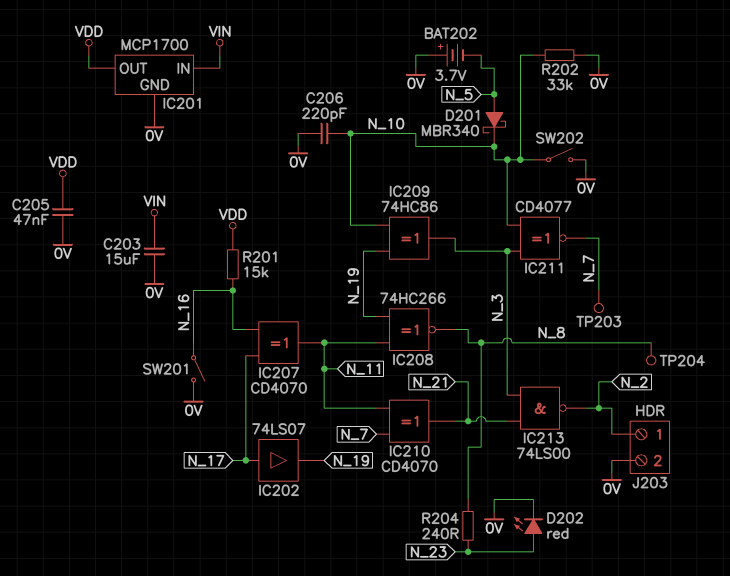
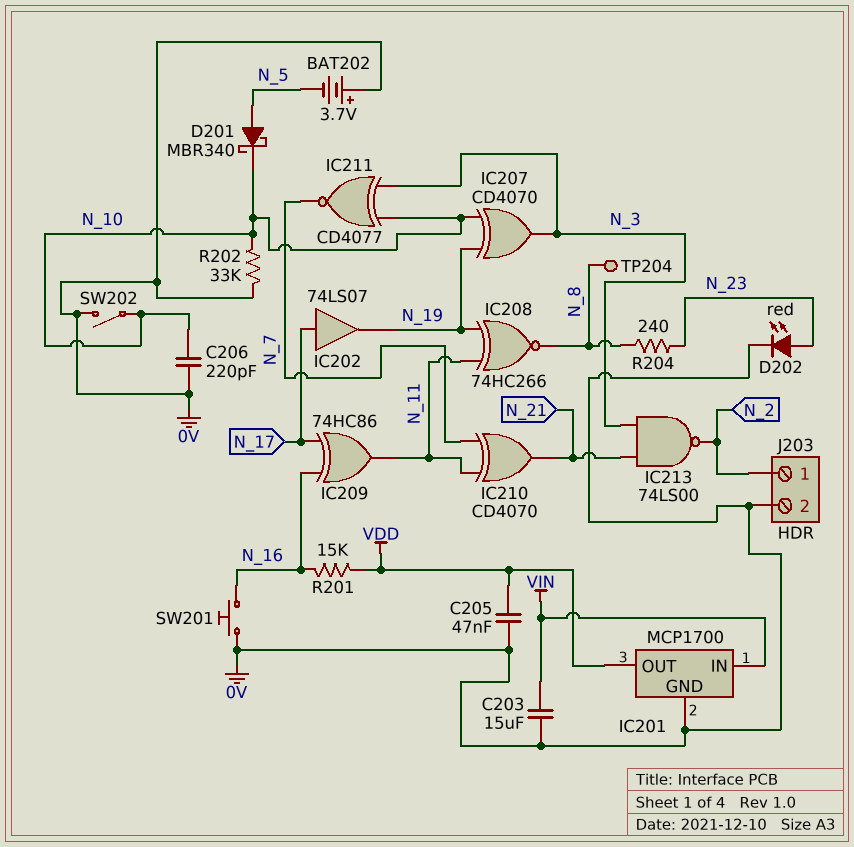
IC207: XOR CD4070 (in N_16, in N_17, out N_11) -> XOR CD4070 (in N_10, in N_19, out N_3)
IC209: XOR 74HC86 (in N_10, in N_19, out N_3) -> XOR 74HC86 (in N_16, in N_17, out N_11)
SW201: switch (0V, N_16) -> button (0V, N_16)
TP203: test point (N_7) -> none

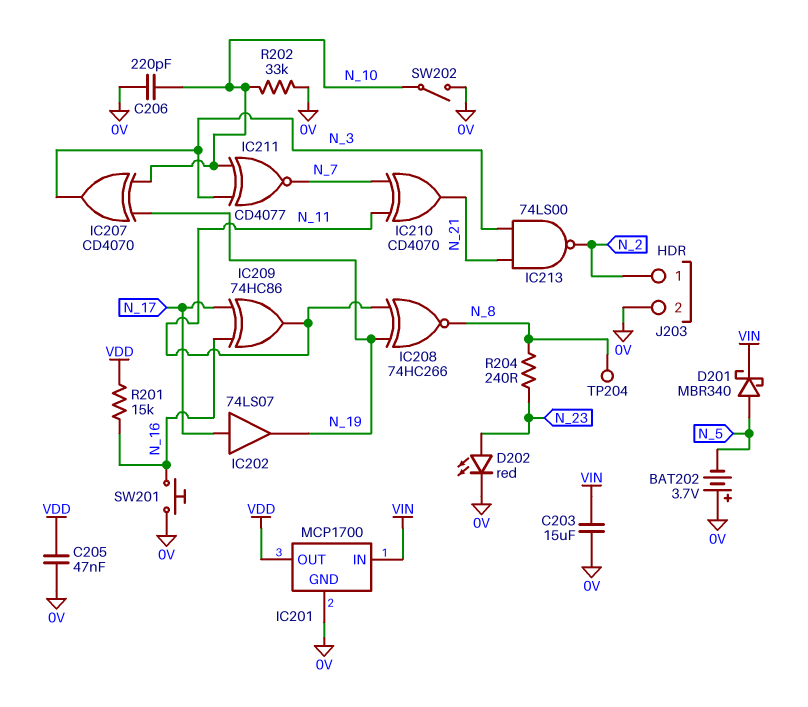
D201: schottky MBR340 (A N_5, K N_10) -> schottky MBR340 (A N_5, K VIN)

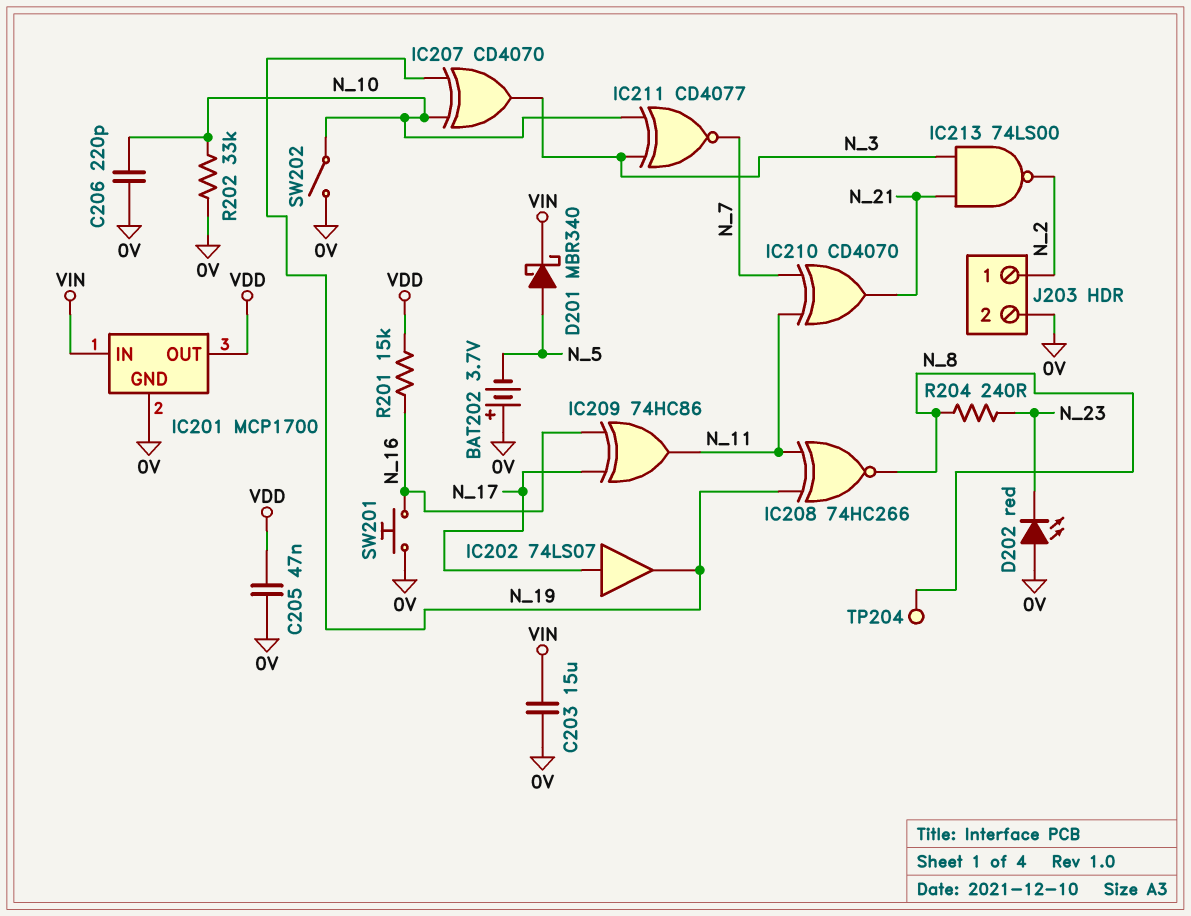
D202: LED red (A N_23, K 0V) -> LED red (A 0V, K N_23)

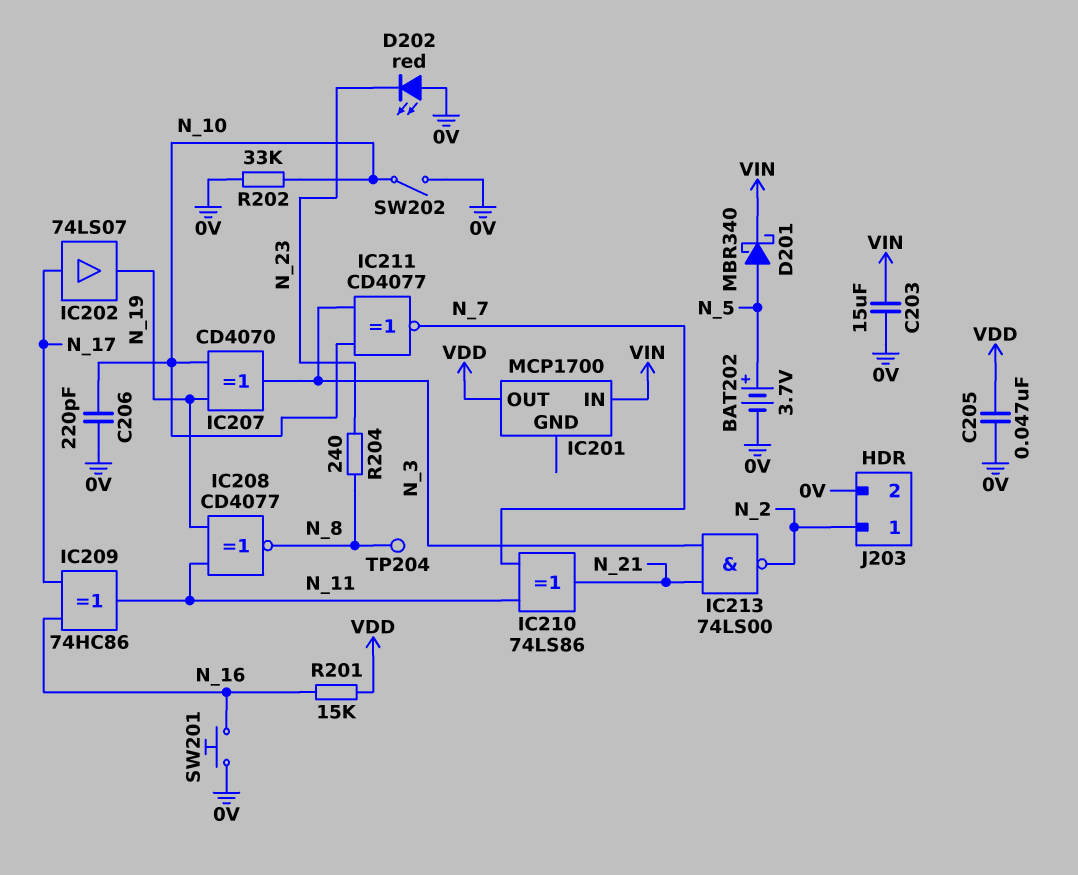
BAT202: 3.7V (plus 0V, minus N_5) -> 3.7V (plus N_5, minus 0V)
IC201 pin GND: 0V -> none
IC208: XNOR 74HC266 (in N_11, in N_19, out N_8) -> XNOR CD4077 (in N_11, in N_19, out N_8)
IC210: XOR CD4070 (in N_7, in N_11, out N_21) -> XOR 74LS86 (in N_7, in N_11, out N_21)

